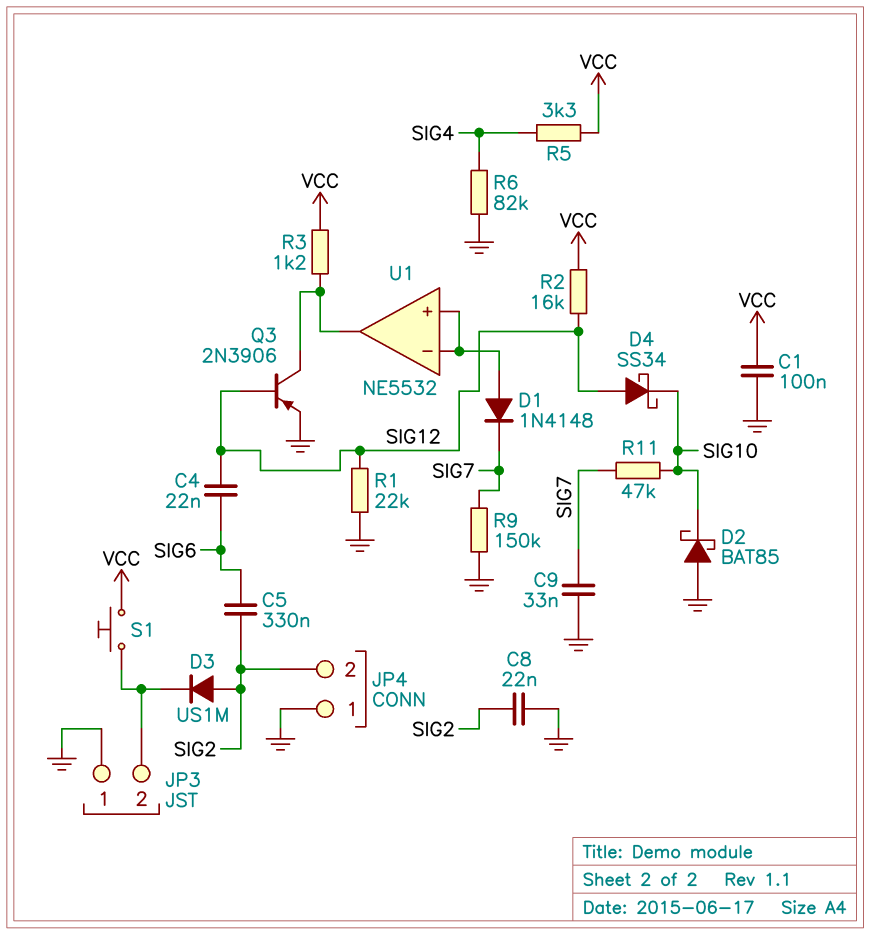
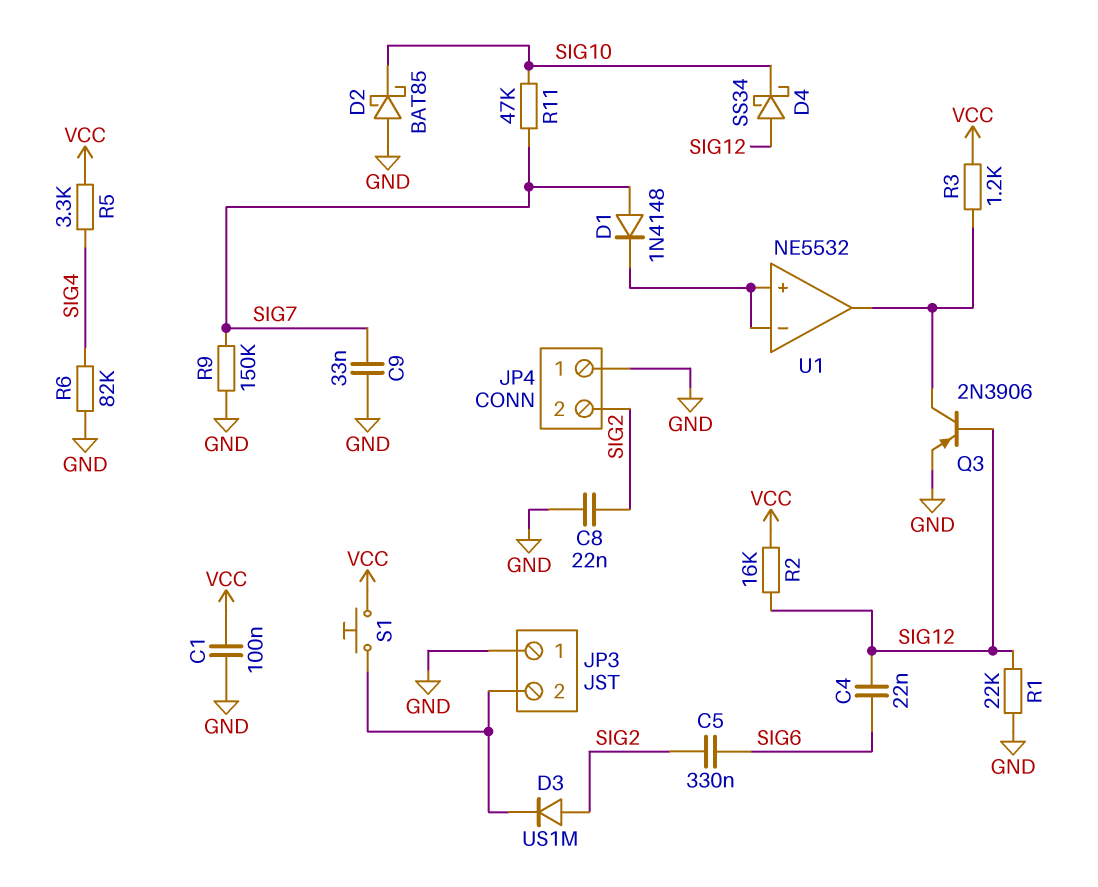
D1: diode 1N4148 (A U1/in+, K SIG7) -> diode 1N4148 (A SIG7, K U1/in+)

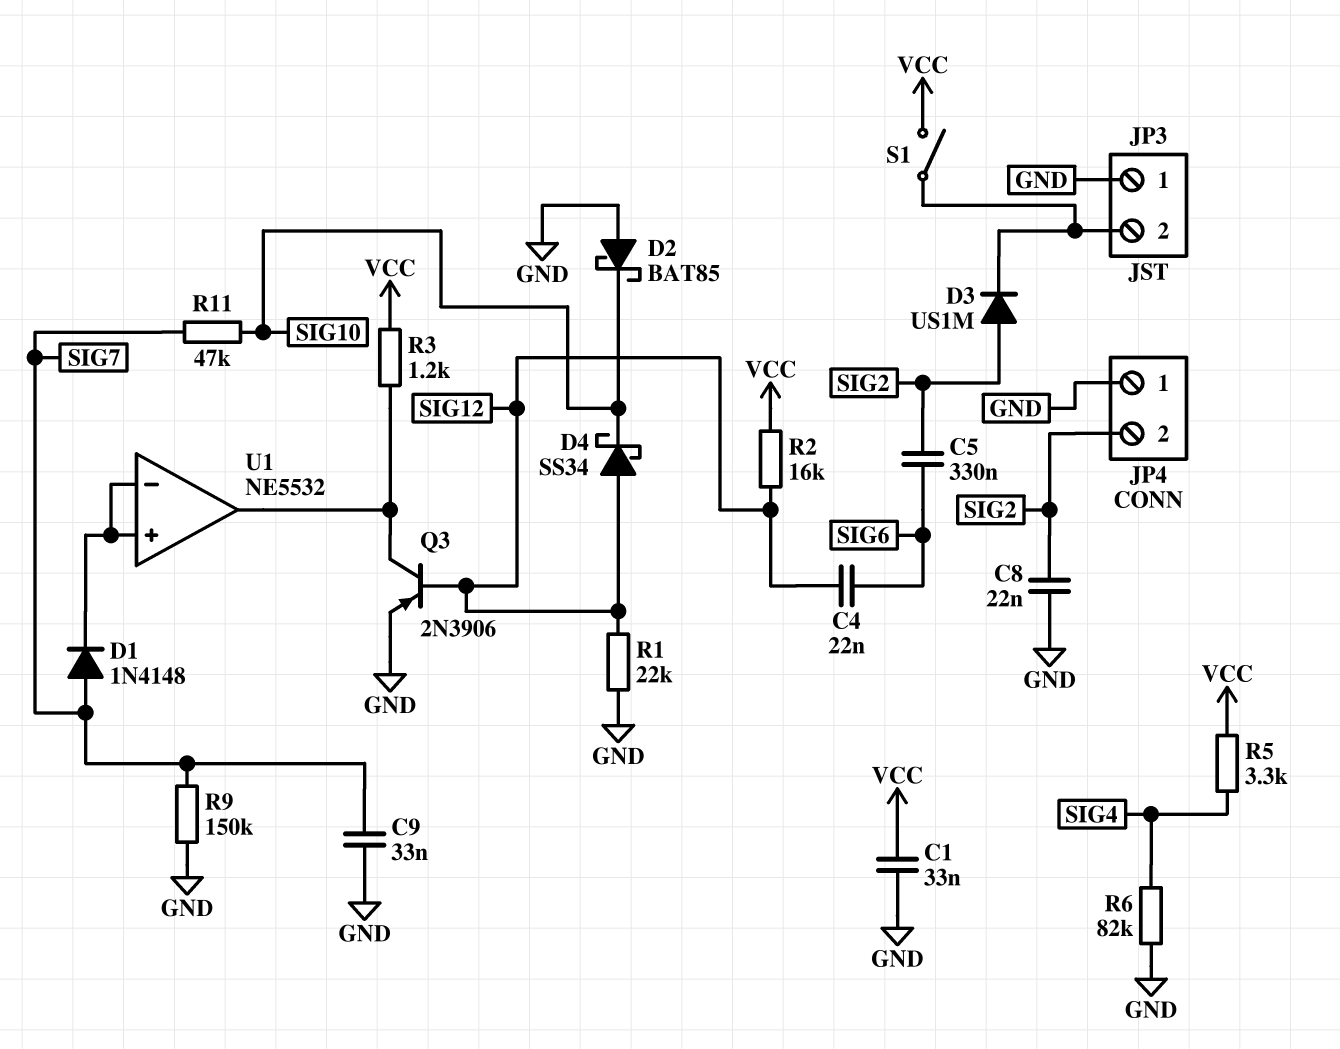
C1: 100nF (GND, VCC) -> 33nF (GND, VCC)
S1: button (JP3/2, VCC) -> switch (JP3/2, VCC)

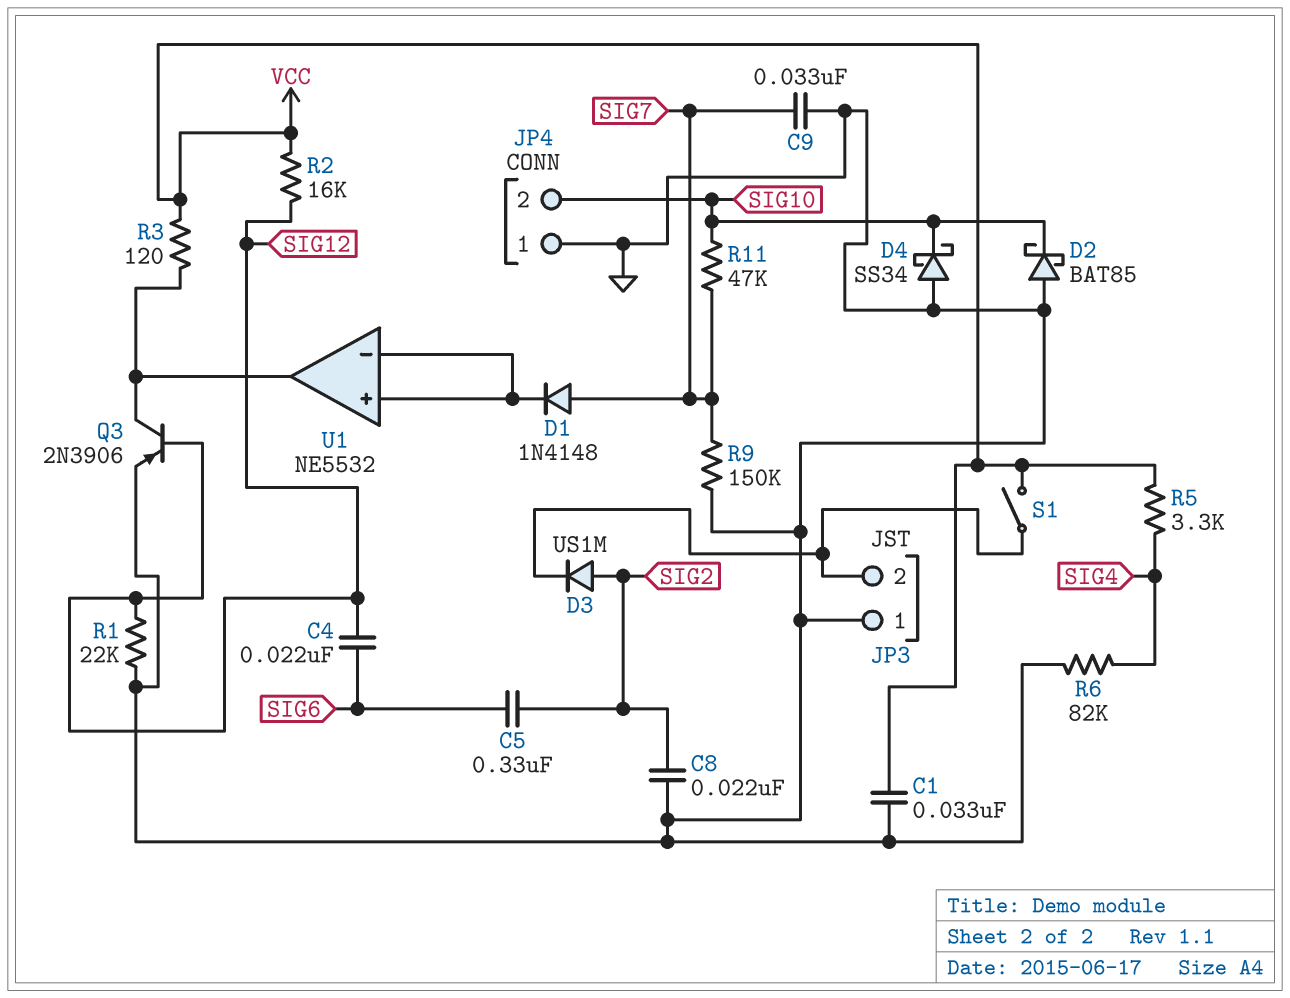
D4: schottky SS34 (A SIG12, K SIG10) -> schottky SS34 (A GND, K SIG10)
JP4 pin 2: SIG2 -> SIG10
R3: 1.2k (U1/out, VCC) -> 120 (U1/out, VCC)

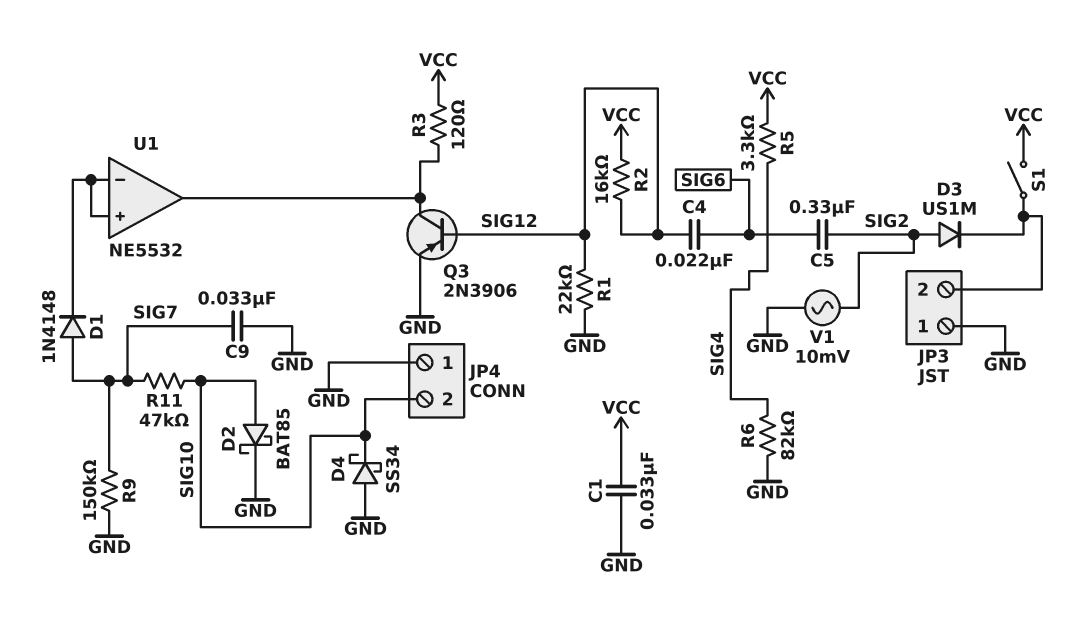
C8: 22nF (GND, SIG2) -> none
D2: schottky BAT85 (A GND, K SIG10) -> schottky BAT85 (A SIG10, K GND)
V1: none -> AC 10mV (GND, SIG2)

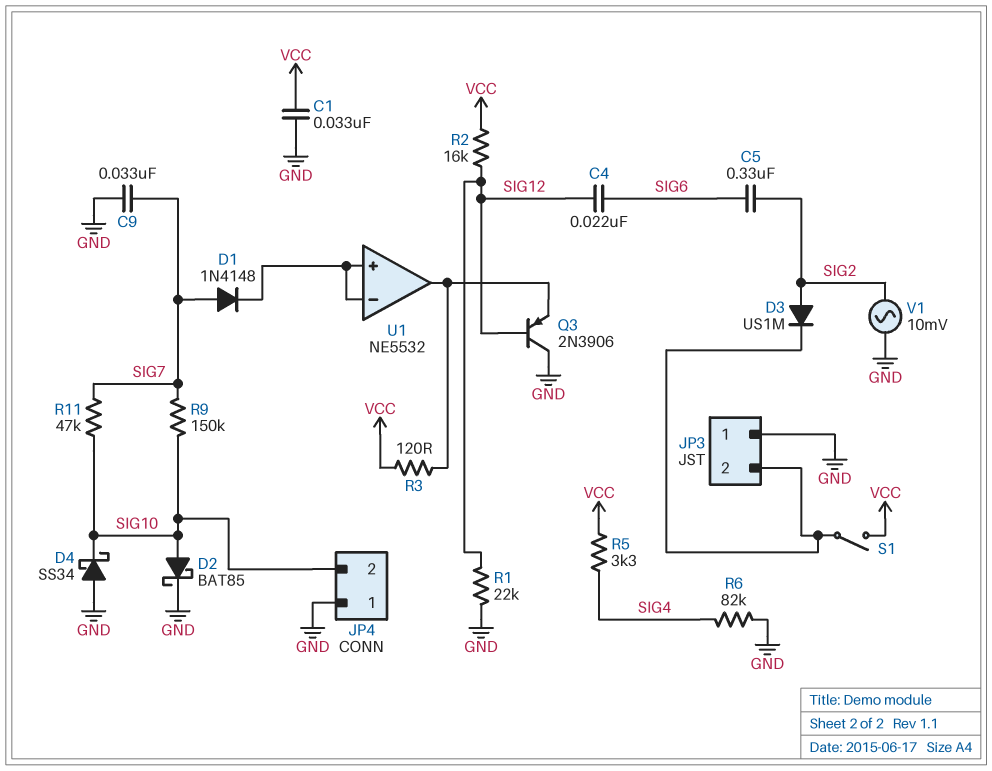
Q3: PNP 2N3906 (B SIG12, C U1/out, E GND) -> PNP 2N3906 (B SIG12, C GND, E U1/out)
R9: 150k (GND, SIG7) -> 150k (SIG7, SIG10)

